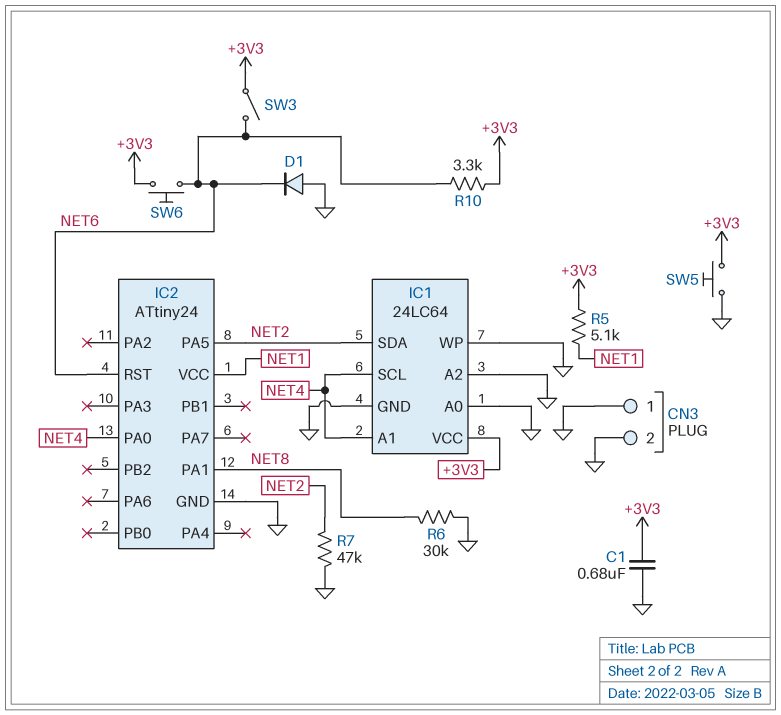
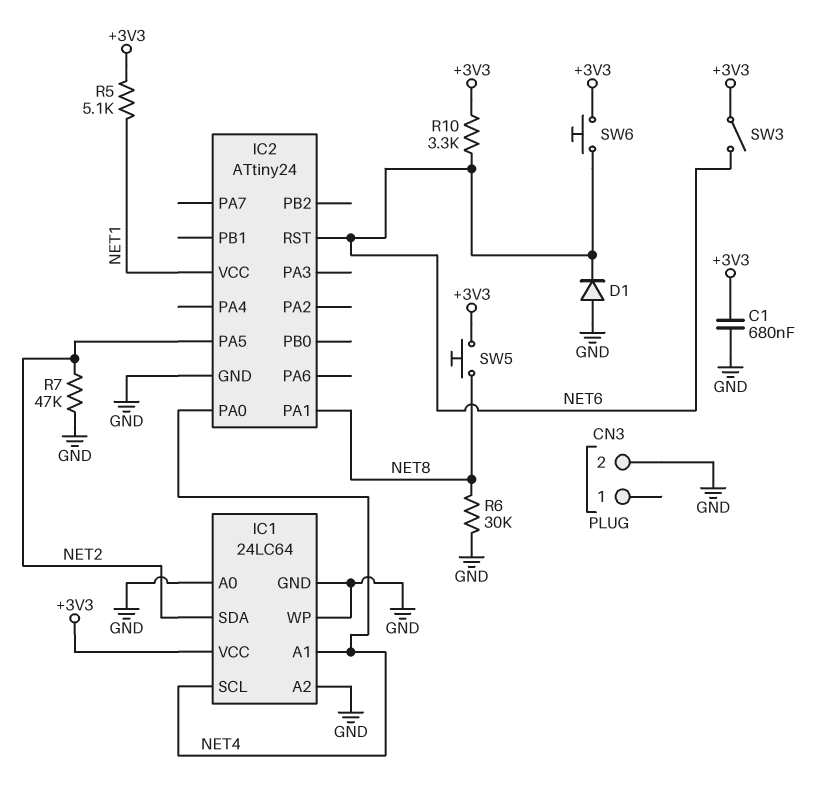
CN3 pin 1: GND -> none
SW5: button (+3V3, GND) -> button (+3V3, NET8)

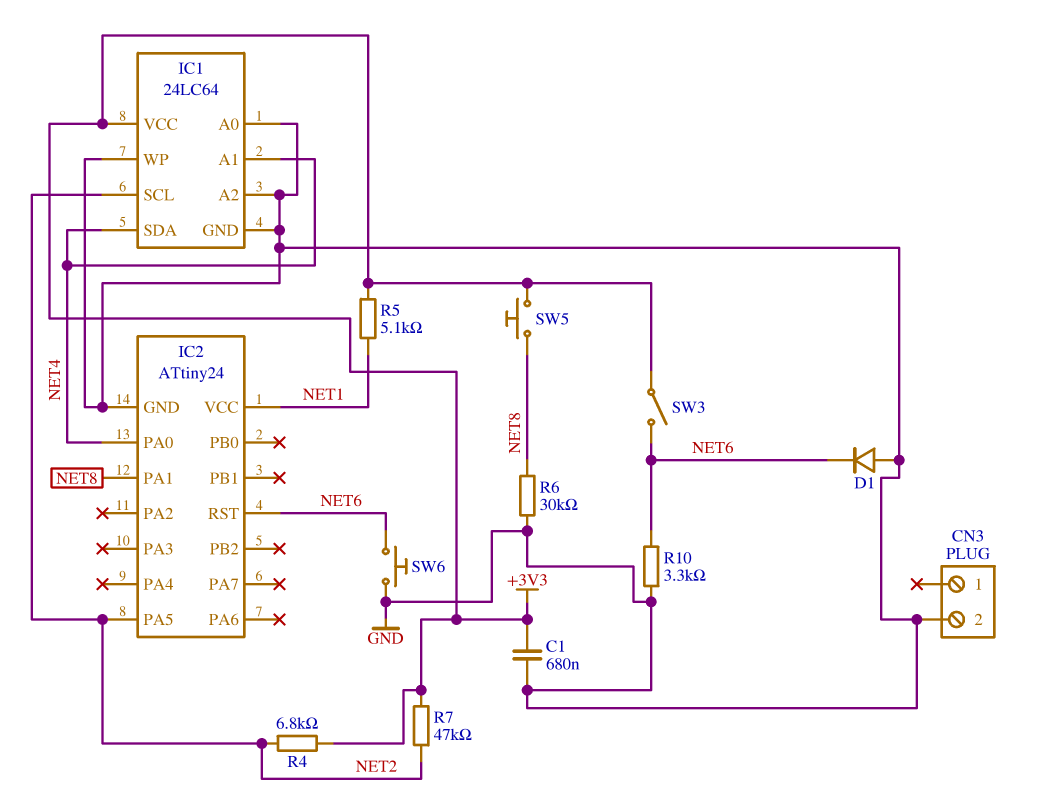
IC1 pin SCL: NET4 -> NET2
IC1 pin SDA: NET2 -> NET4
R4: none -> 6.8k (+3V3, NET2)
R7: 47k (GND, NET2) -> 47k (+3V3, NET2)
R10: 3.3k (+3V3, NET6) -> 3.3k (GND, NET6)
SW6: button (+3V3, NET6) -> button (GND, NET6)

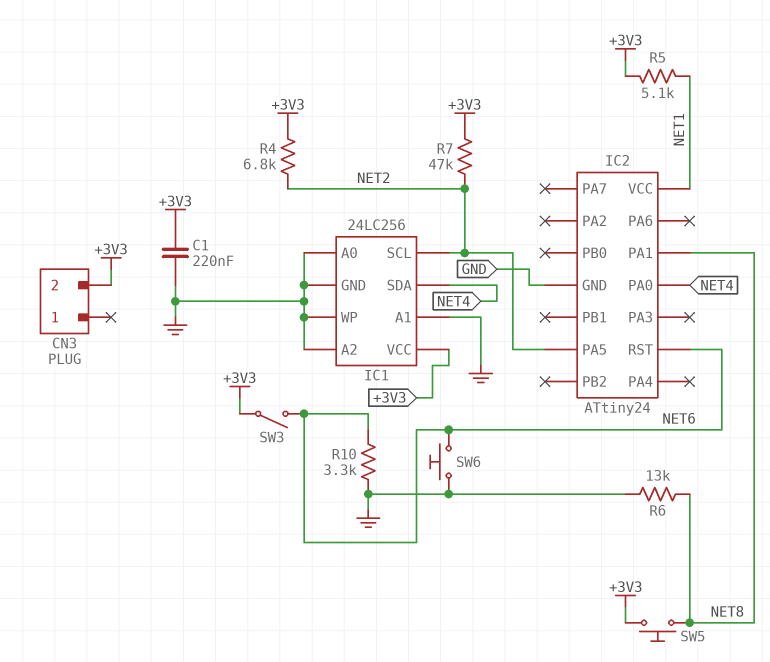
C1: 680nF (+3V3, GND) -> 220nF (+3V3, GND)
CN3 pin 2: GND -> +3V3
D1: diode (A GND, K NET6) -> none
IC1: 24LC64 -> 24LC256
IC1 pin A1: NET4 -> GND
R6: 30k (GND, NET8) -> 13k (GND, NET8)

